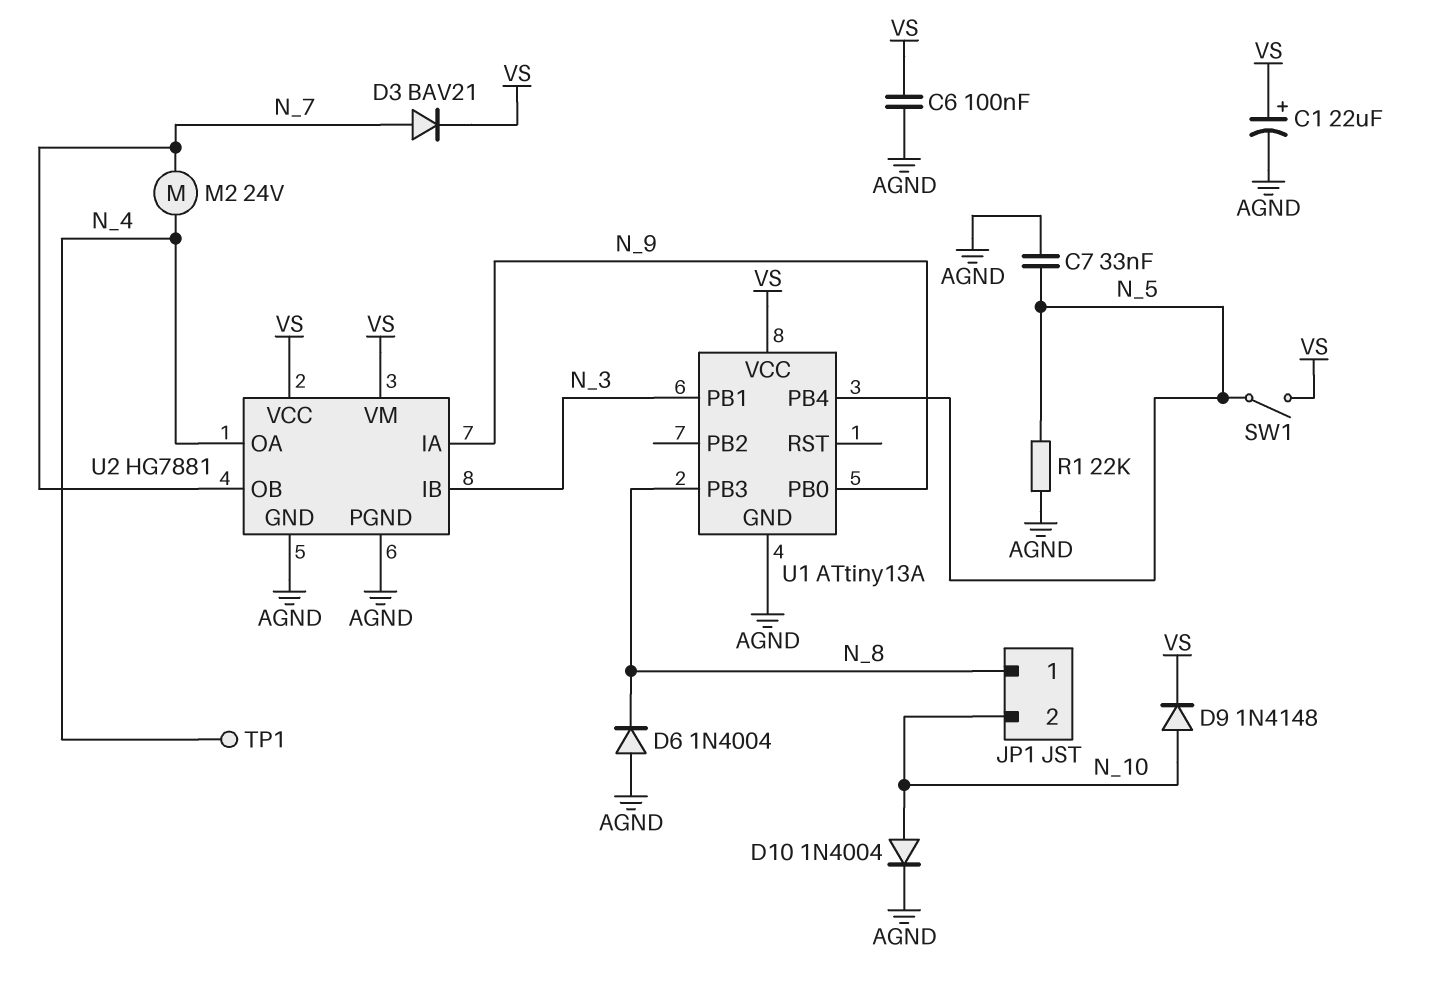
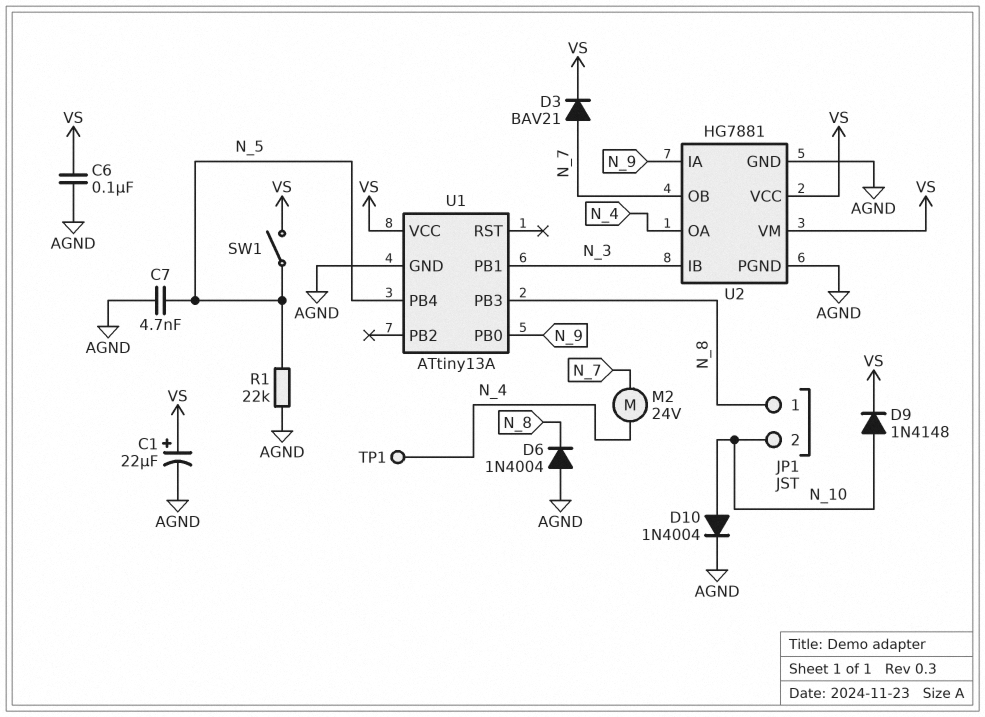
C7: 33nF (AGND, N_5) -> 4.7nF (AGND, N_5)

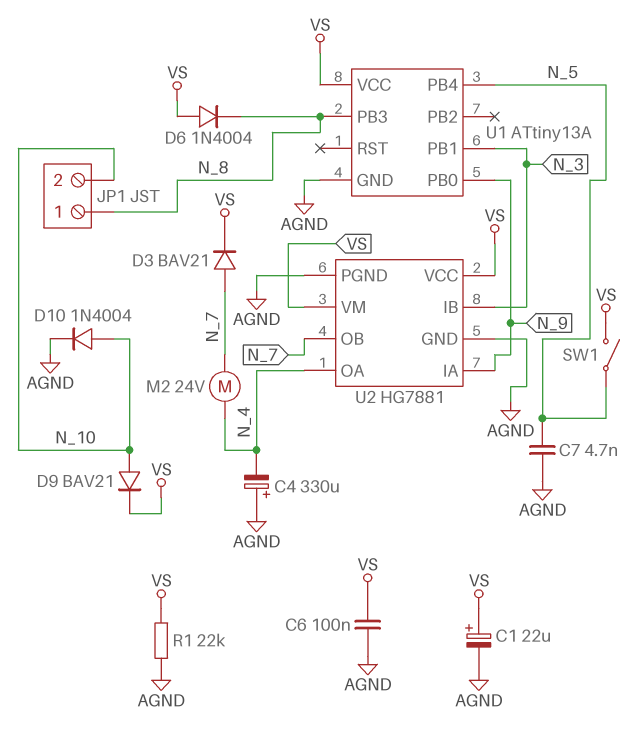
C4: none -> 330uF (plus AGND, minus N_4)
D6: diode 1N4004 (A AGND, K N_8) -> diode 1N4004 (A VS, K N_8)
D9: diode 1N4148 (A N_10, K VS) -> diode BAV21 (A N_10, K VS)
R1: 22k (AGND, N_5) -> 22k (AGND, VS)
TP1: test point (N_4) -> none

